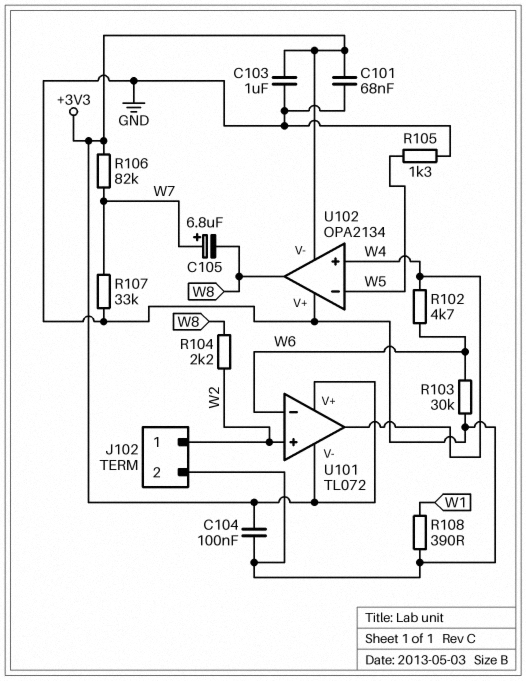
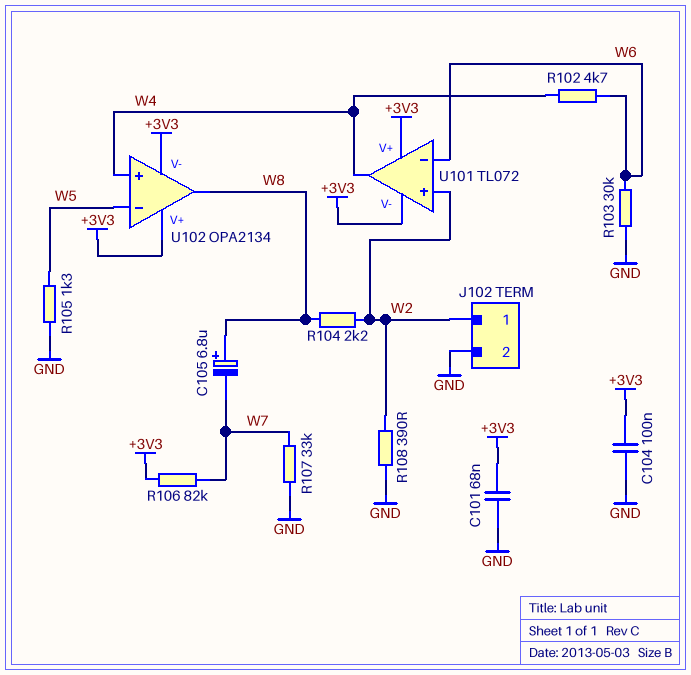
C103: 1uF (+3V3, GND) -> none
C105: 6.8uF (plus W7, minus W8) -> 6.8uF (plus W8, minus W7)
R108: 390 (GND, W1) -> 390 (GND, W2)
U102 pin V+: GND -> +3V3

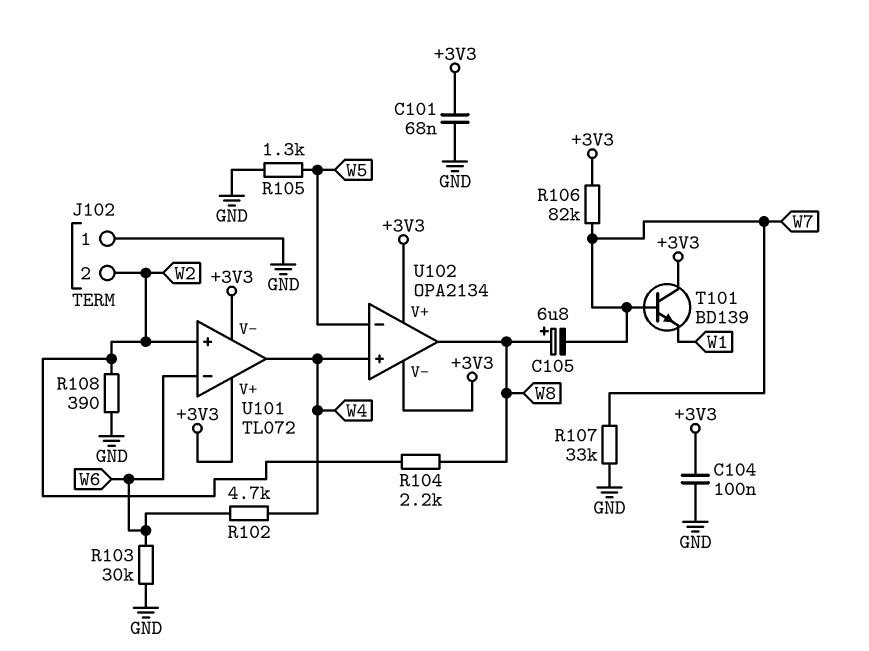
J102 pin 1: W2 -> GND
J102 pin 2: GND -> W2
T101: none -> NPN BD139 (B W7, C +3V3, E W1)

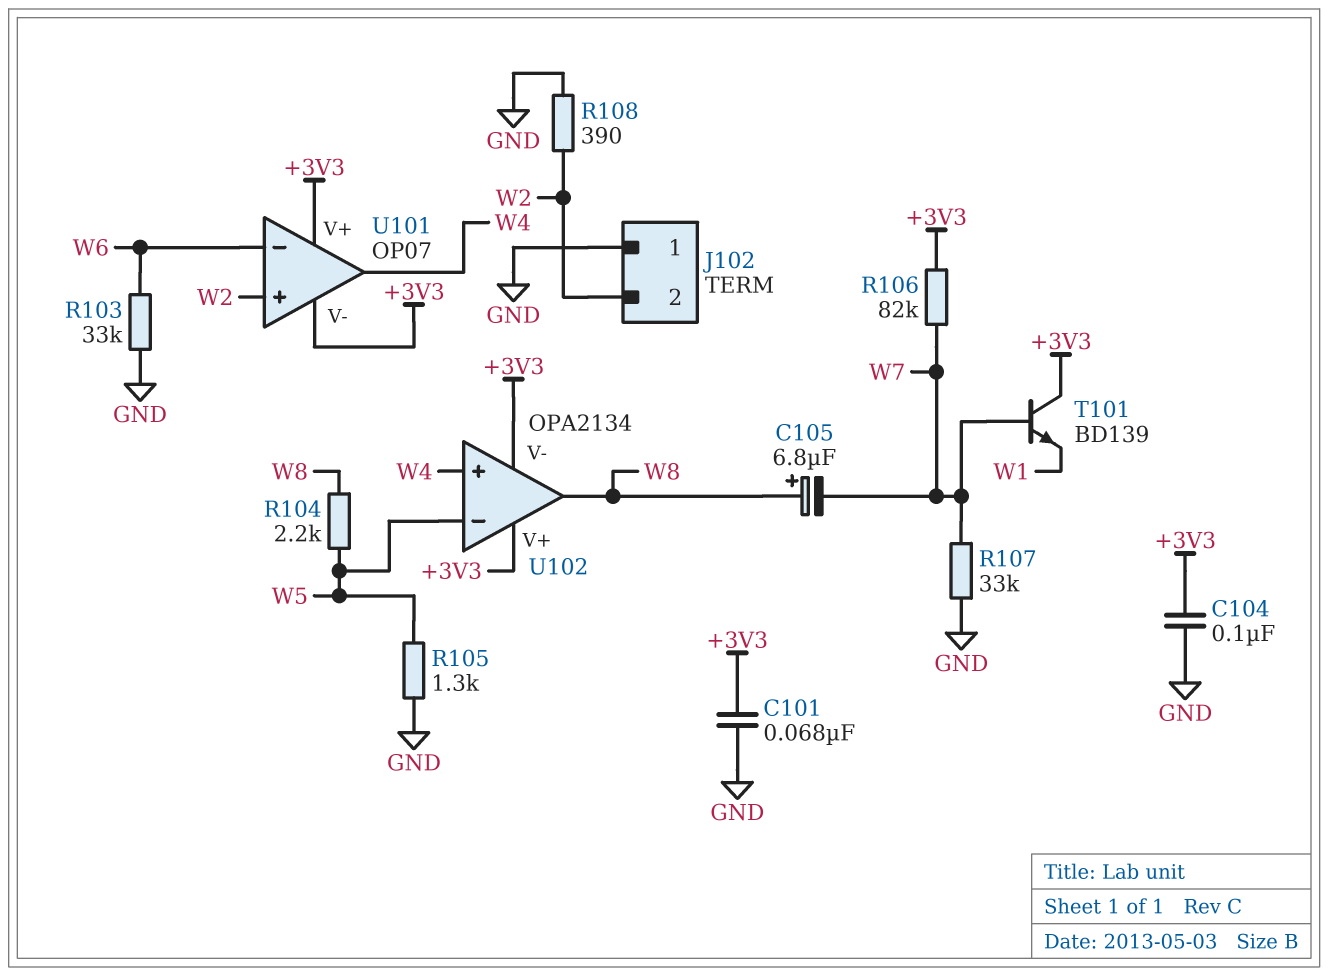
R102: 4.7k (W4, W6) -> none
R103: 30k (GND, W6) -> 33k (GND, W6)
R104: 2.2k (W2, W8) -> 2.2k (W5, W8)
U101: TL072 -> OP07

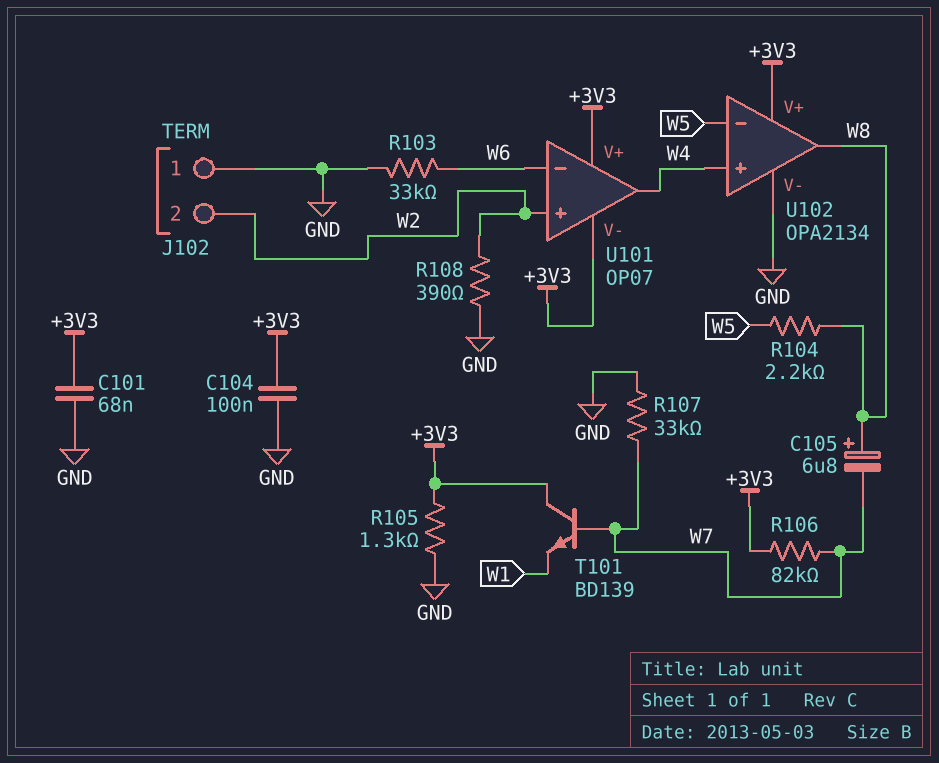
R105: 1.3k (GND, W5) -> 1.3k (+3V3, GND)
U102 pin V-: +3V3 -> GND

